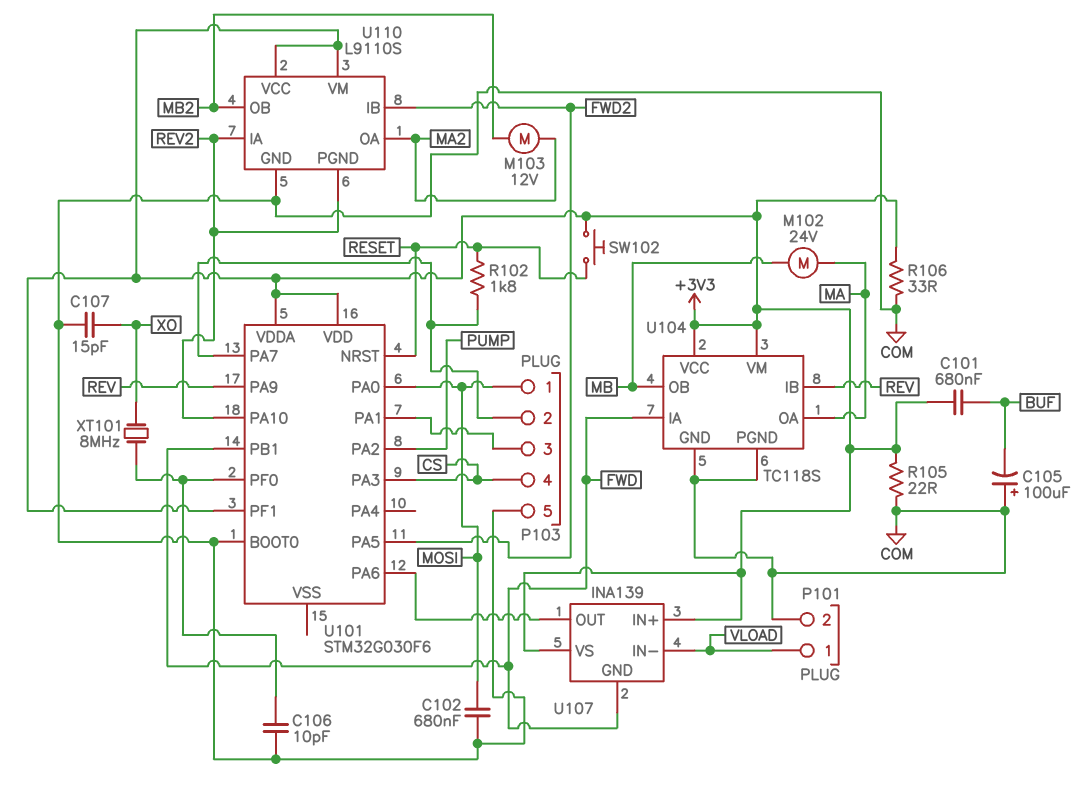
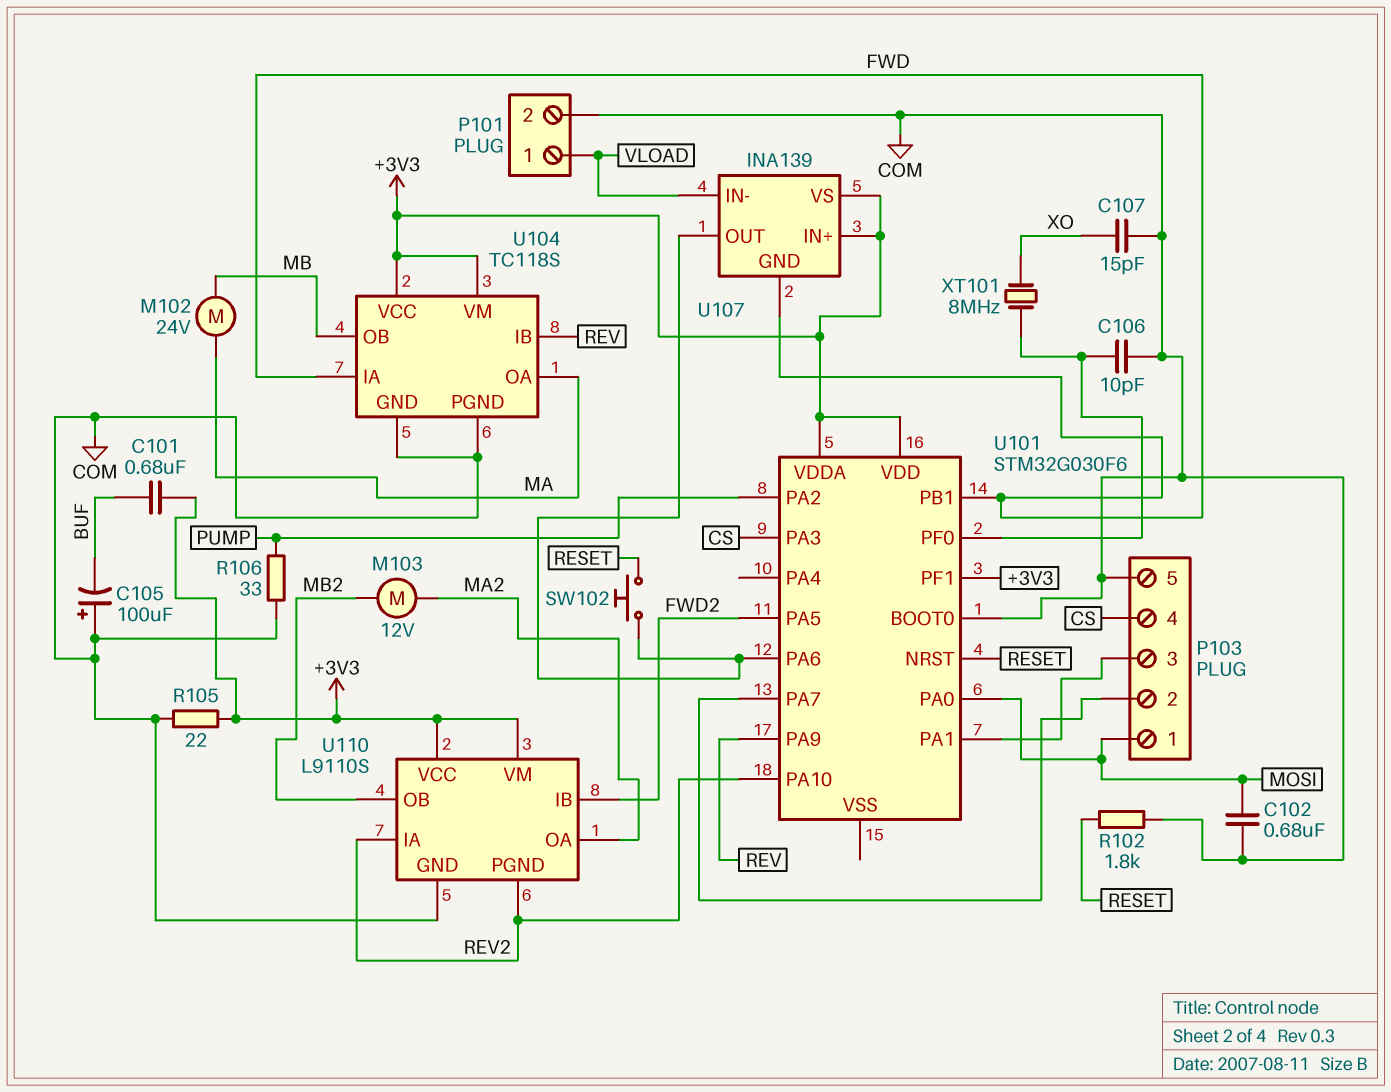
R102: 1.8k (P103/2, RESET) -> 1.8k (COM, RESET)
R106: 33 (+3V3, COM) -> 33 (COM, PUMP)
SW102: button (+3V3, RESET) -> button (RESET, U101/PA6)

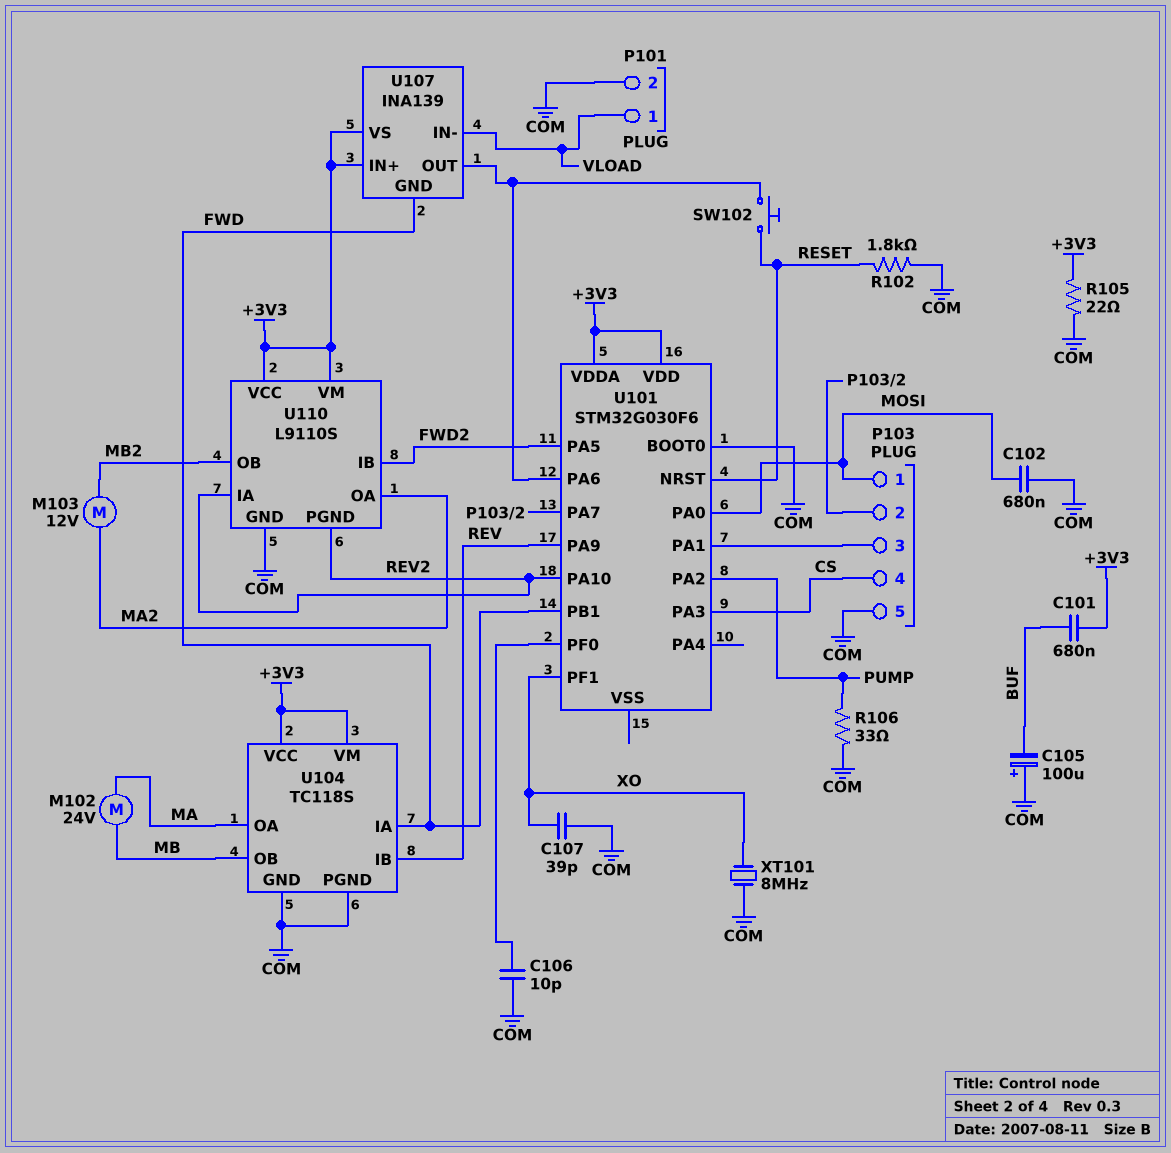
C107: 15pF (COM, XO) -> 39pF (COM, XO)
U101 pin PF1: +3V3 -> XO
XT101: 8MHz (U101/PF0, XO) -> 8MHz (COM, XO)

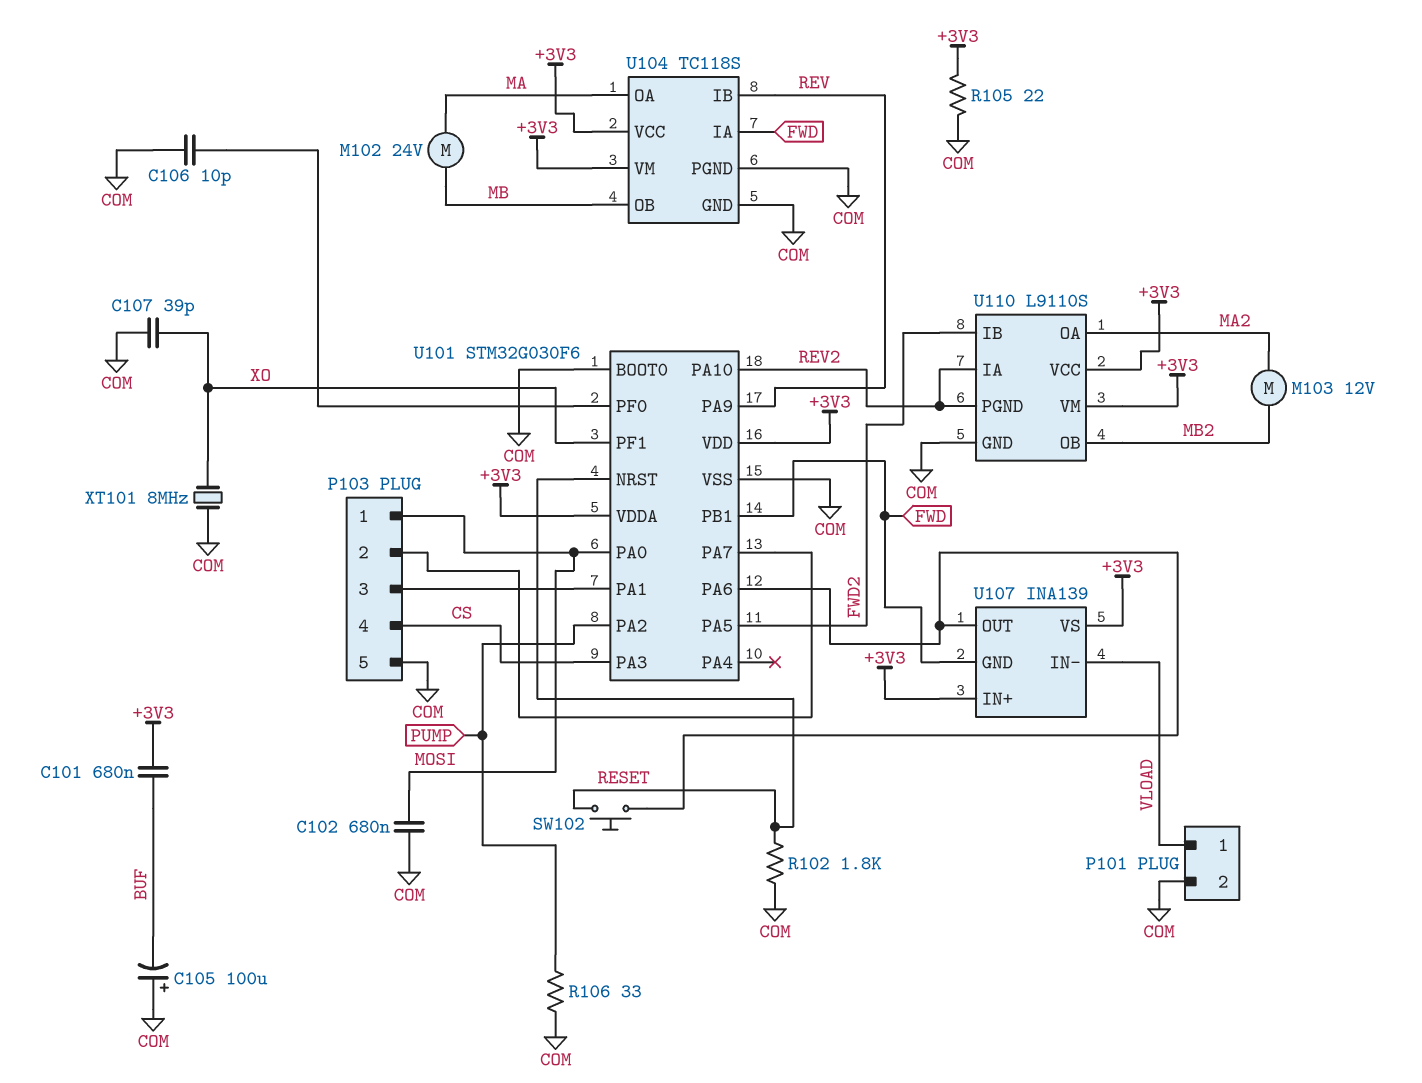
U101 pin VSS: none -> COM

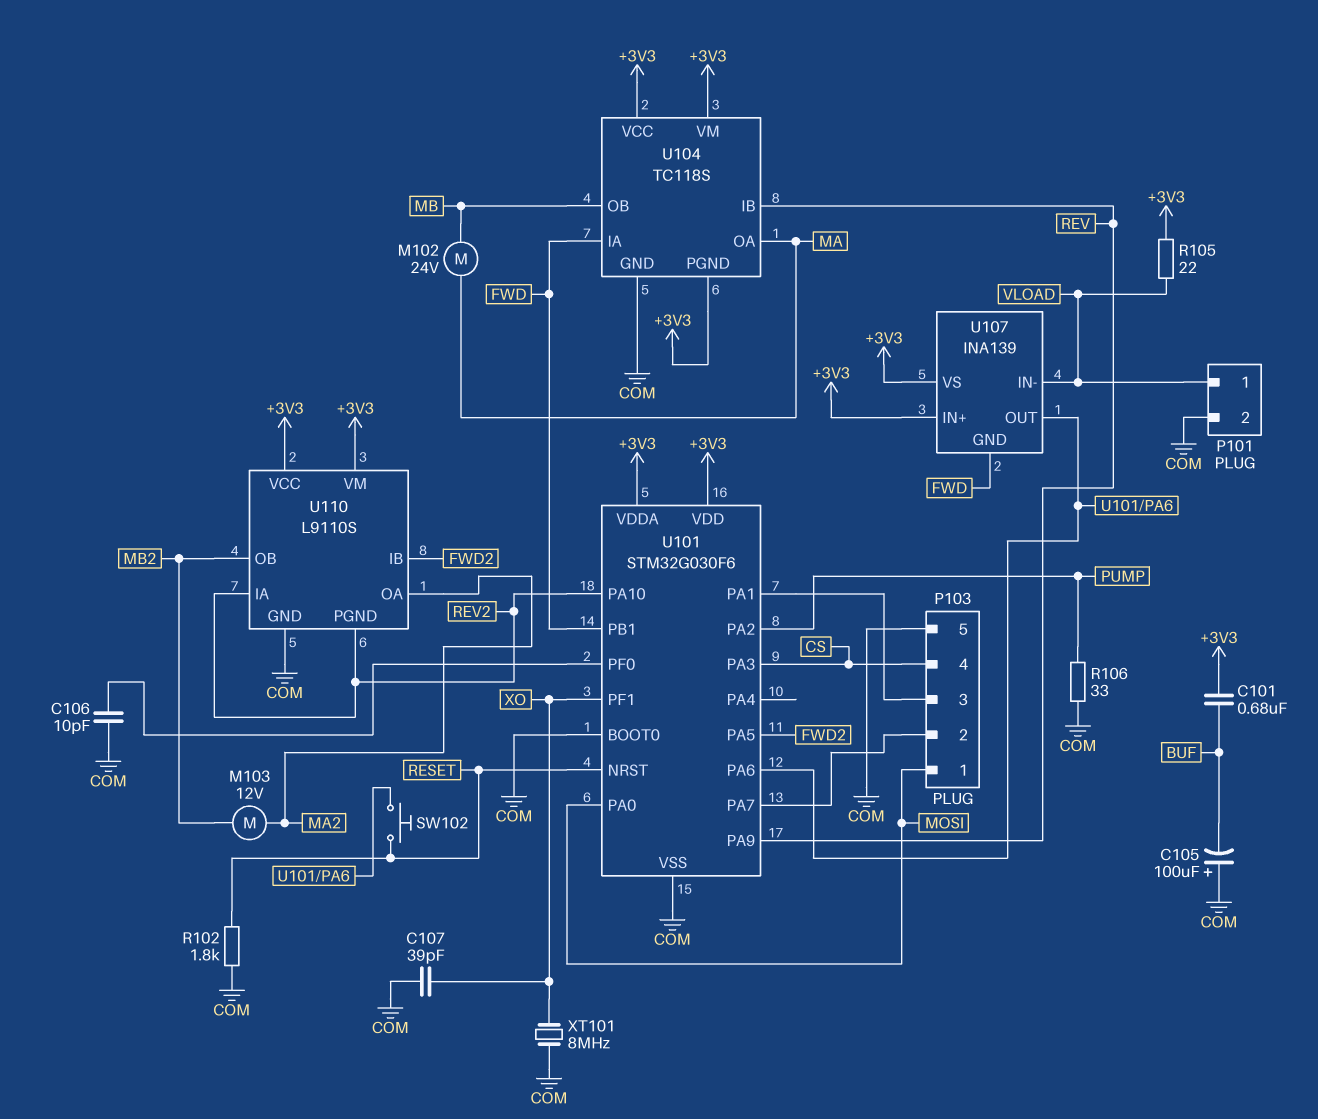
C102: 680nF (COM, MOSI) -> none
R105: 22 (+3V3, COM) -> 22 (+3V3, VLOAD)
U104 pin PGND: COM -> +3V3

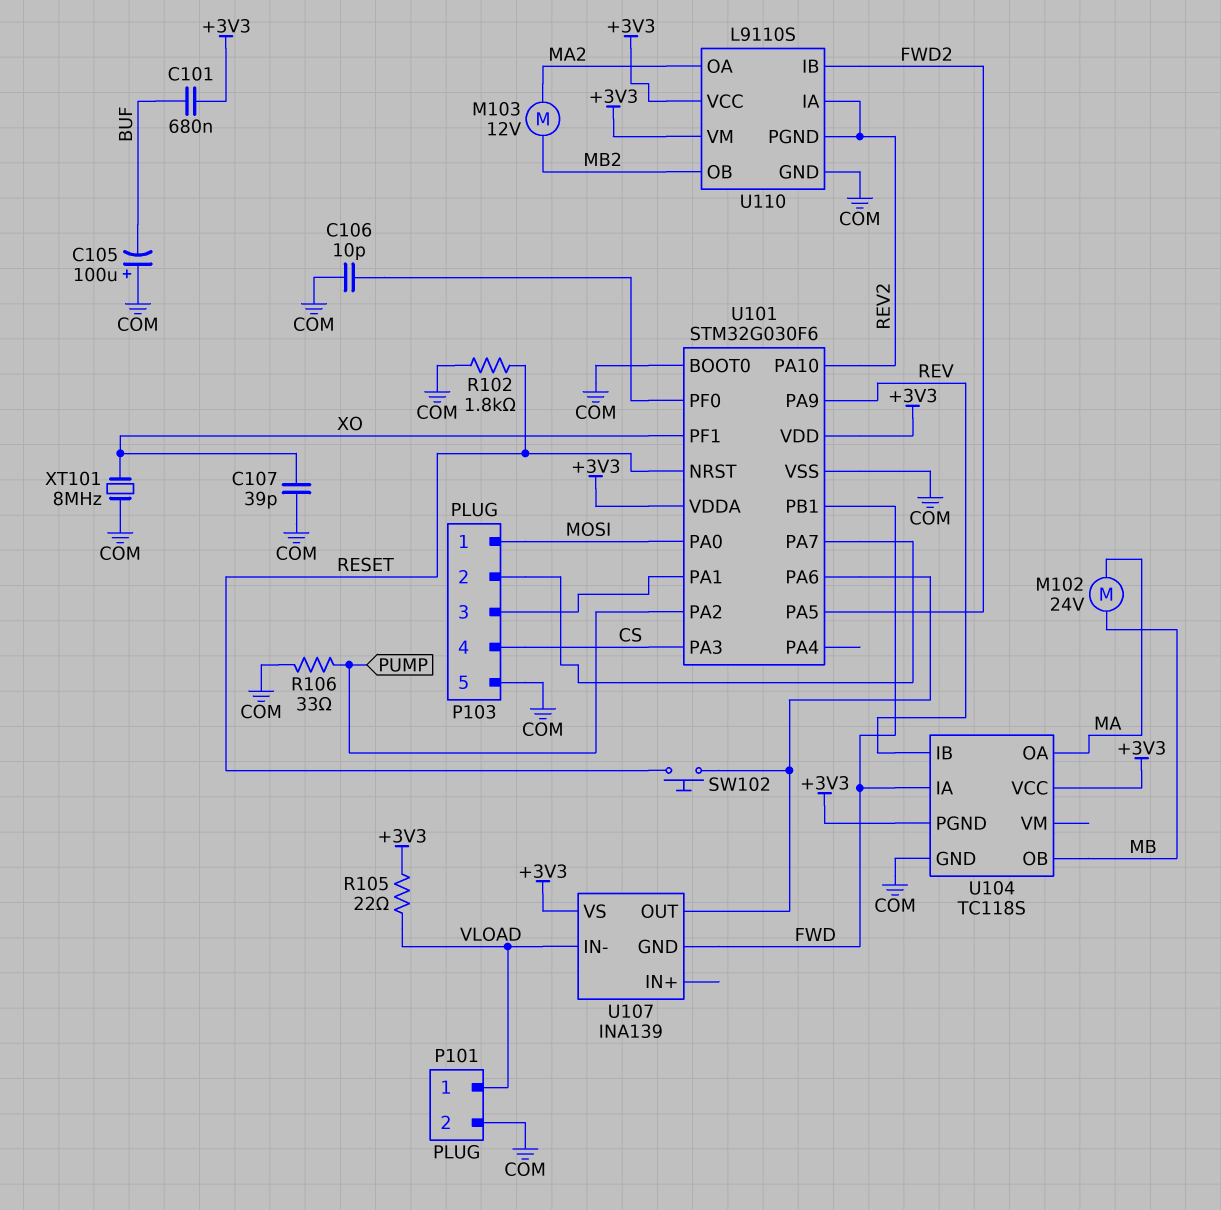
U104 pin VM: +3V3 -> none
U107 pin IN+: +3V3 -> none

